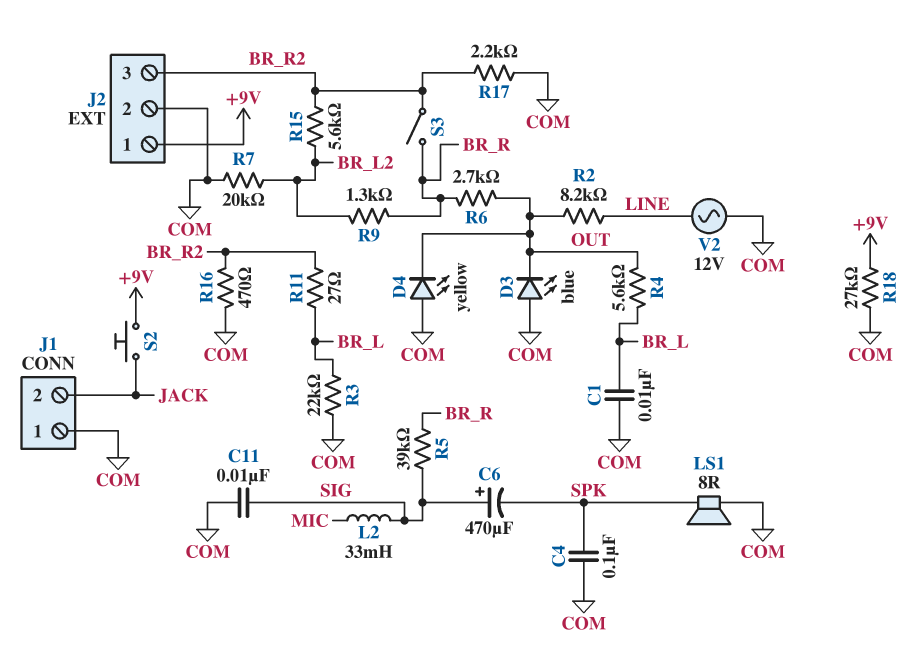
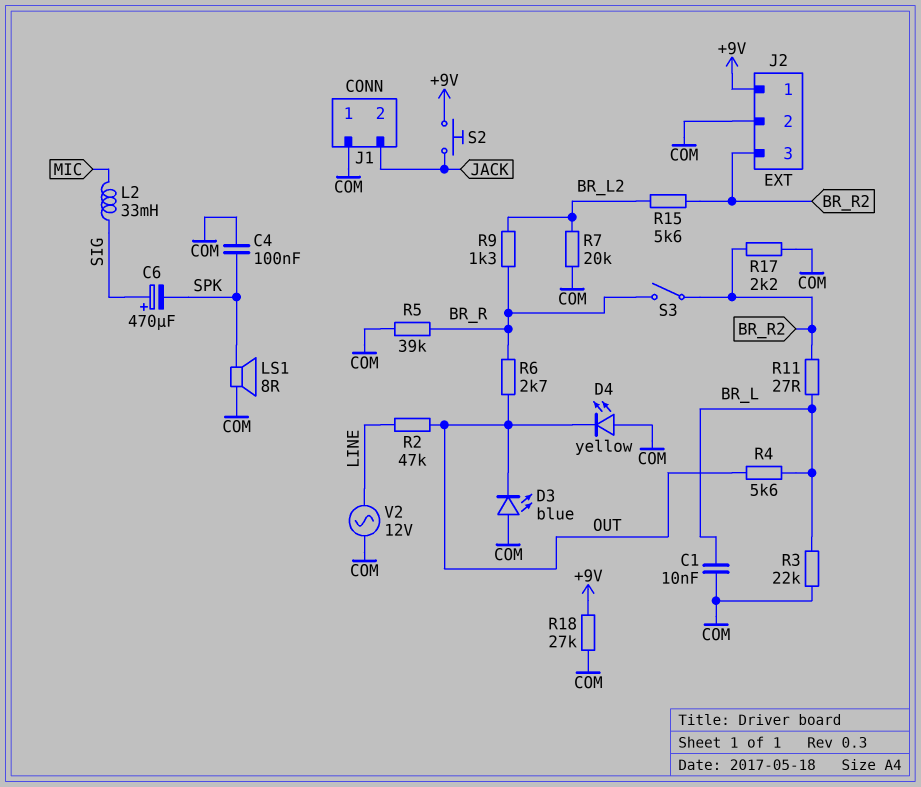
C11: 10nF (COM, SIG) -> none
R2: 8.2k (LINE, OUT) -> 47k (LINE, OUT)
R5: 39k (BR_R, SIG) -> 39k (BR_R, COM)
R16: 470 (BR_R2, COM) -> none

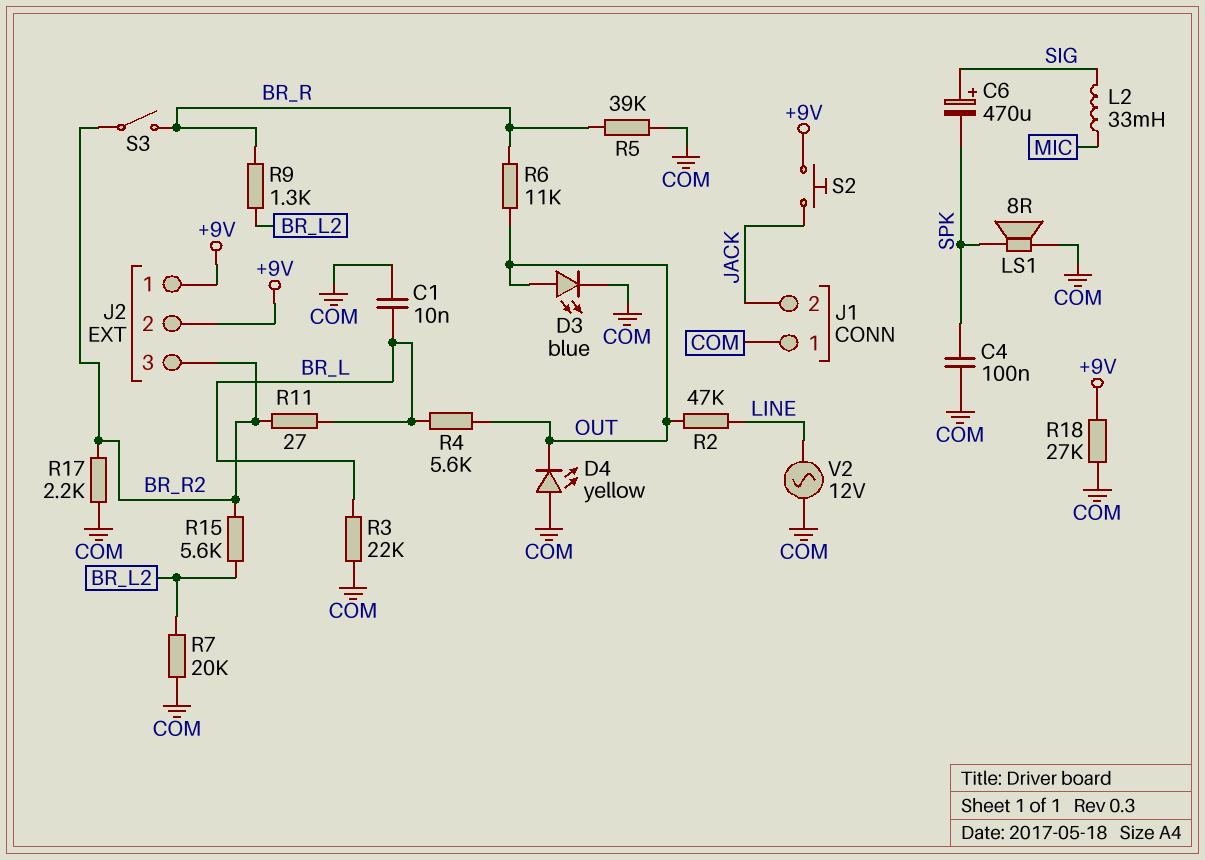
D3: LED blue (A COM, K OUT) -> LED blue (A OUT, K COM)
J2 pin 2: COM -> +9V
R6: 2.7k (BR_R, OUT) -> 11k (BR_R, OUT)

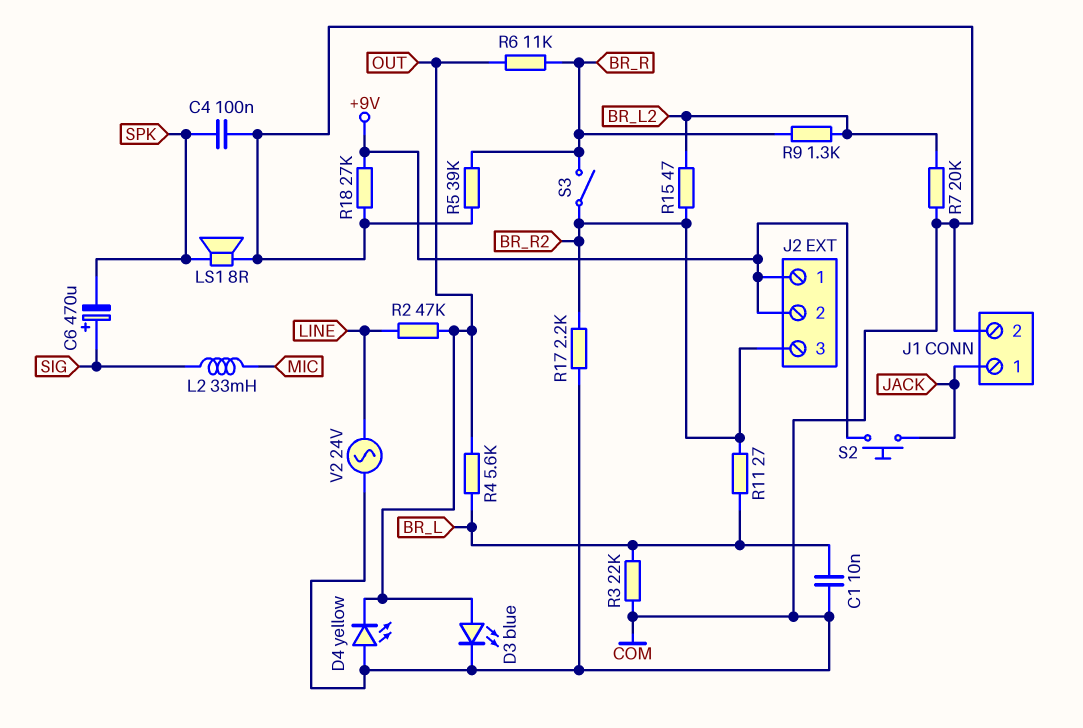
J1 pin 1: COM -> JACK
J1 pin 2: JACK -> COM
R15: 5.6k (BR_L2, BR_R2) -> 47 (BR_L2, BR_R2)
V2: AC 12V (COM, LINE) -> AC 24V (COM, LINE)

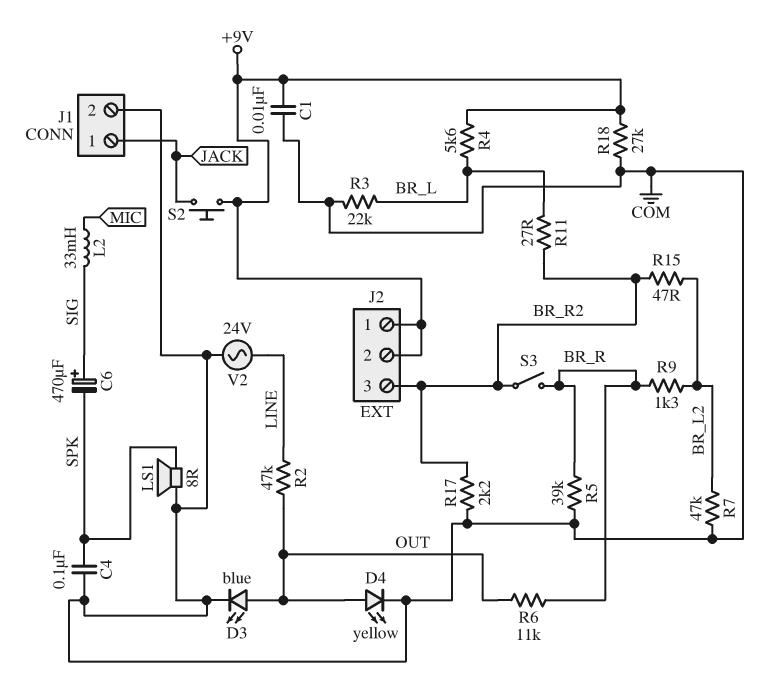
C1: 10nF (BR_L, COM) -> 10nF (+9V, COM)
D4: LED yellow (A COM, K OUT) -> LED yellow (A OUT, K COM)
R4: 5.6k (BR_L, OUT) -> 5.6k (+9V, BR_L)
R7: 20k (BR_L2, COM) -> 47k (BR_L2, COM)

